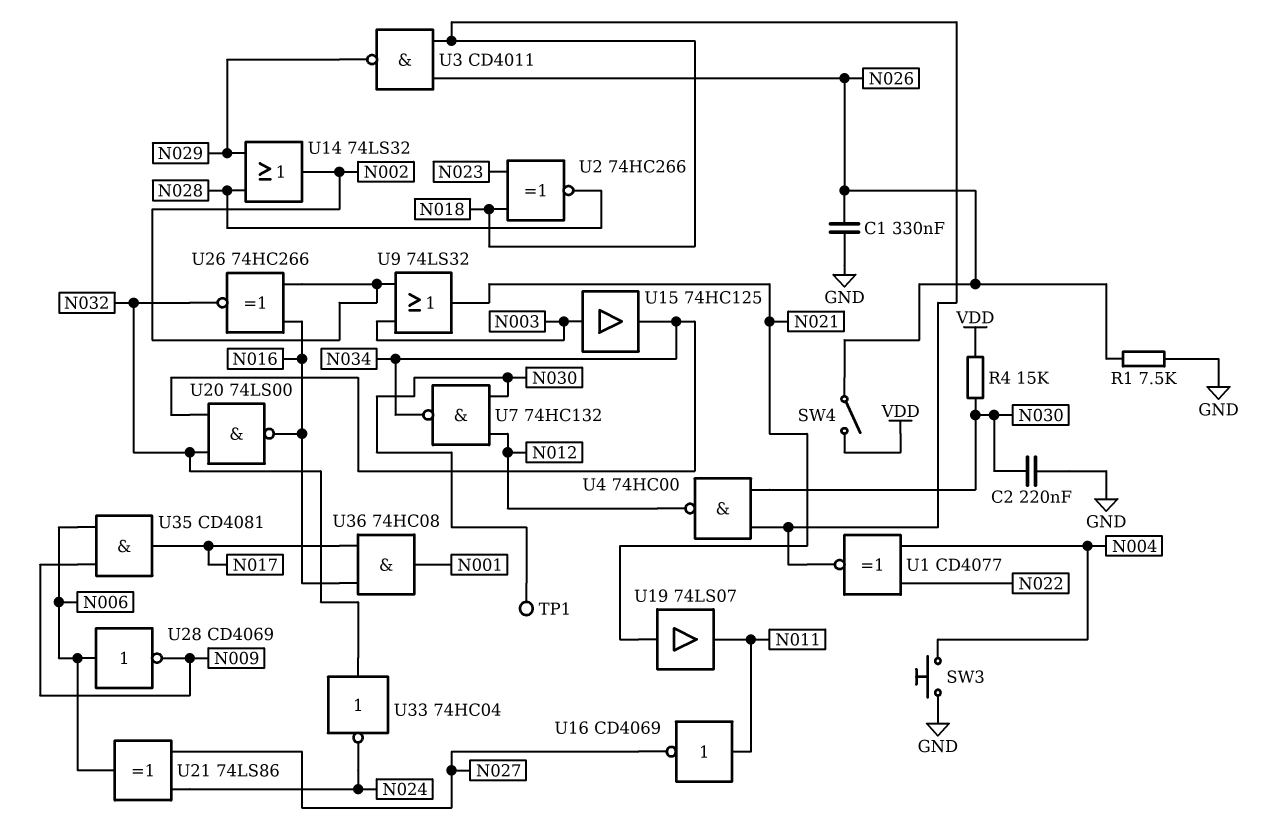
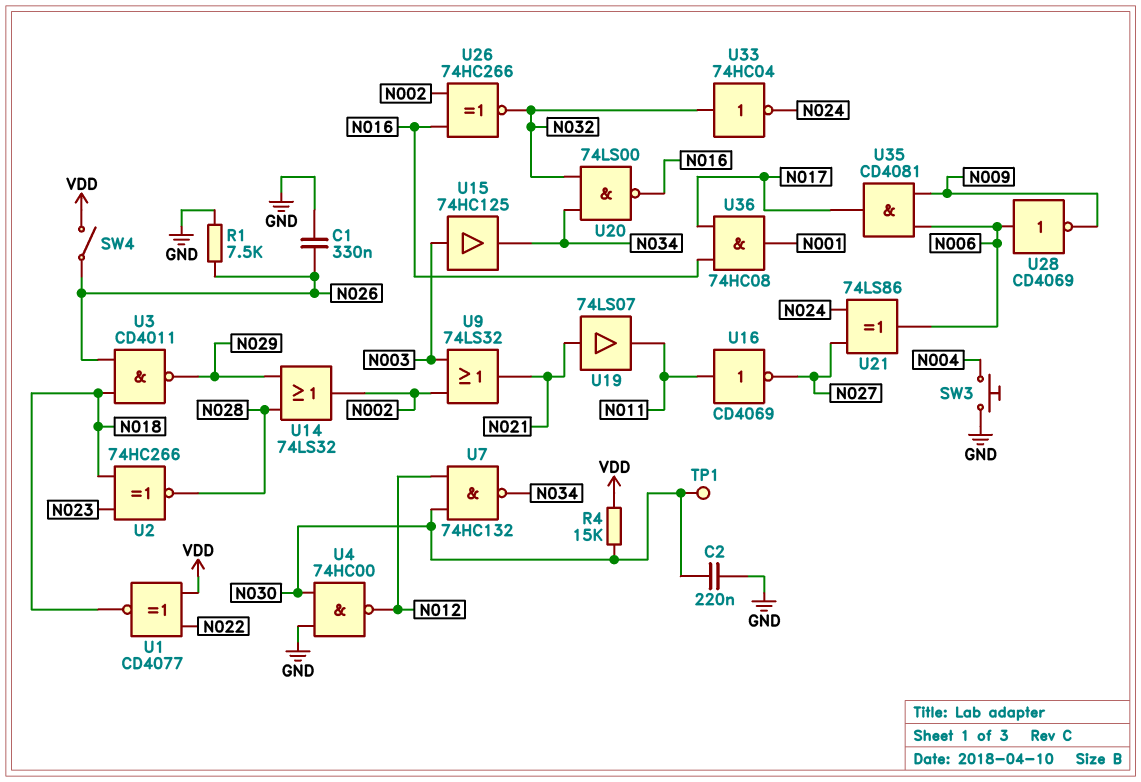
U1: XNOR CD4077 (in N004, in N022, out N018) -> XNOR CD4077 (in N022, in VDD, out N018)
U4: NAND 74HC00 (in N018, in N030, out N012) -> NAND 74HC00 (in GND, in N030, out N012)

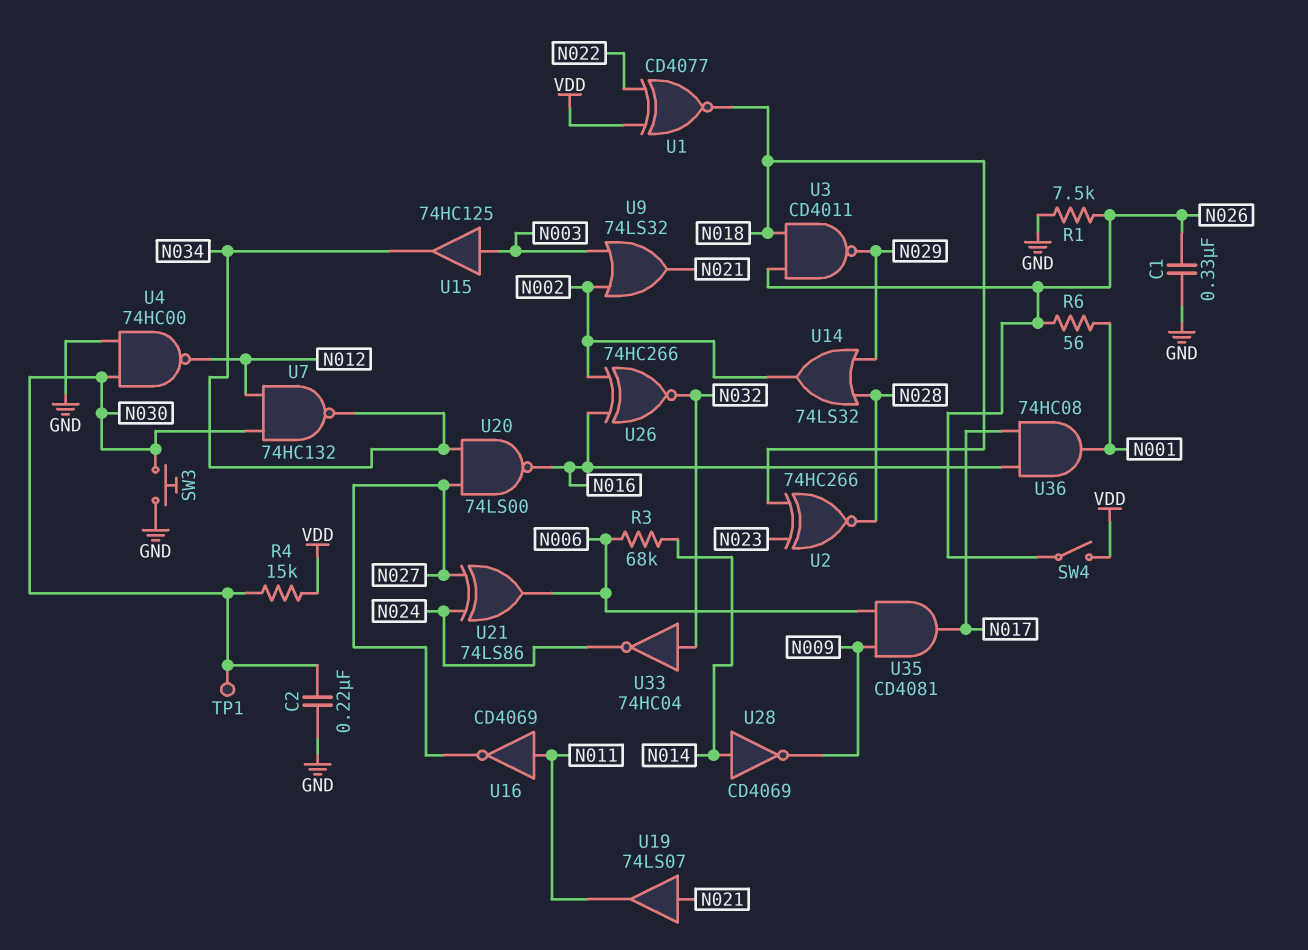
R3: none -> 68k (N006, N014)
R6: none -> 56 (N001, N026)
SW3: button (GND, N004) -> button (GND, N030)
U20: NAND 74LS00 (in N032, in N034, out N016) -> NAND 74LS00 (in N027, in N034, out N016)
U28: NOT CD4069 (in N006, out N009) -> NOT CD4069 (in N014, out N009)

